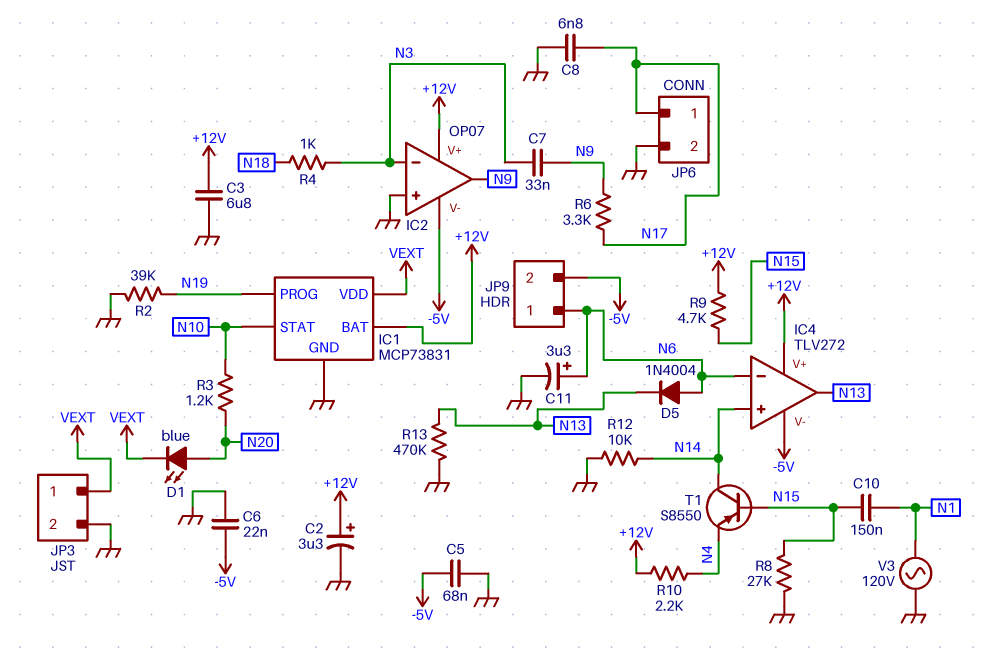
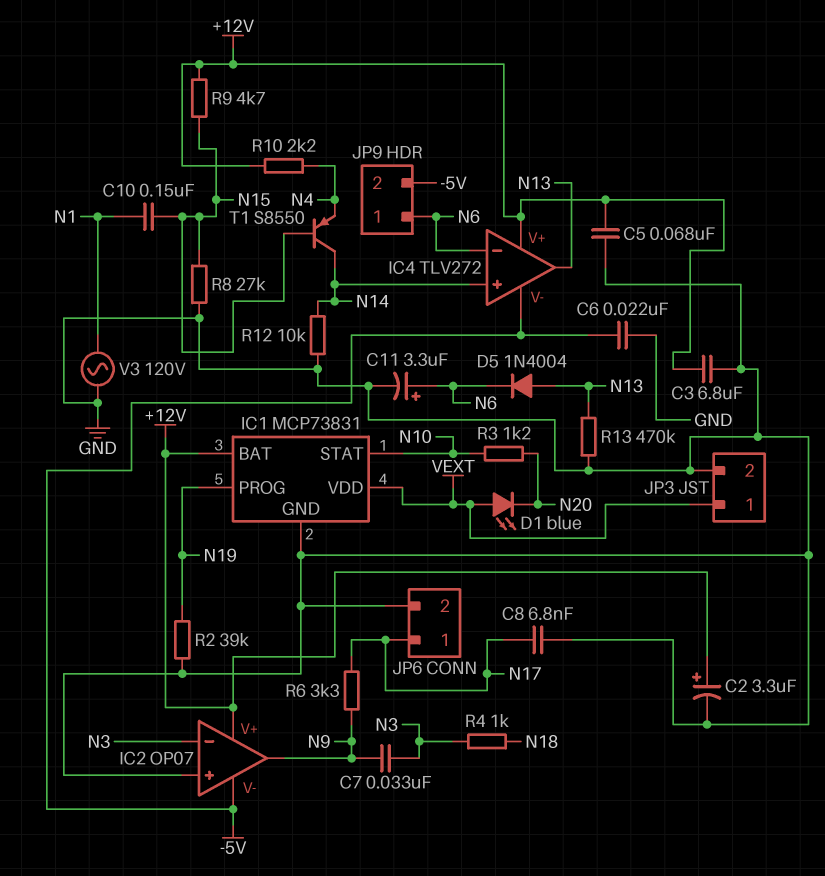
C5: 68nF (-5V, GND) -> 68nF (+12V, GND)
D1: LED blue (A N20, K VEXT) -> LED blue (A VEXT, K N20)
D5: diode 1N4004 (A N6, K N13) -> diode 1N4004 (A N13, K N6)

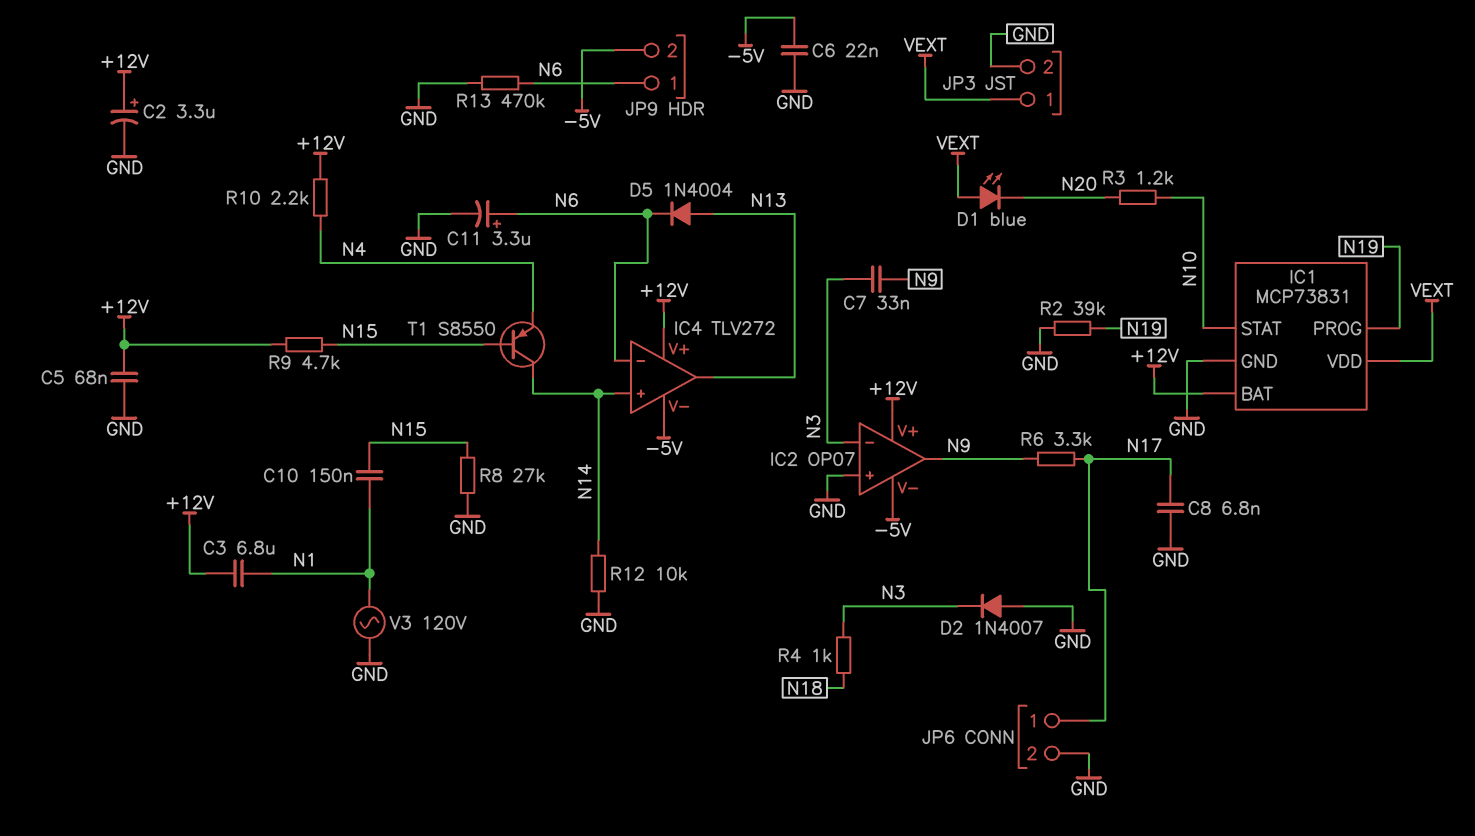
C3: 6.8uF (+12V, GND) -> 6.8uF (+12V, N1)
D2: none -> diode 1N4007 (A GND, K N3)
R13: 470k (GND, N13) -> 470k (GND, N6)

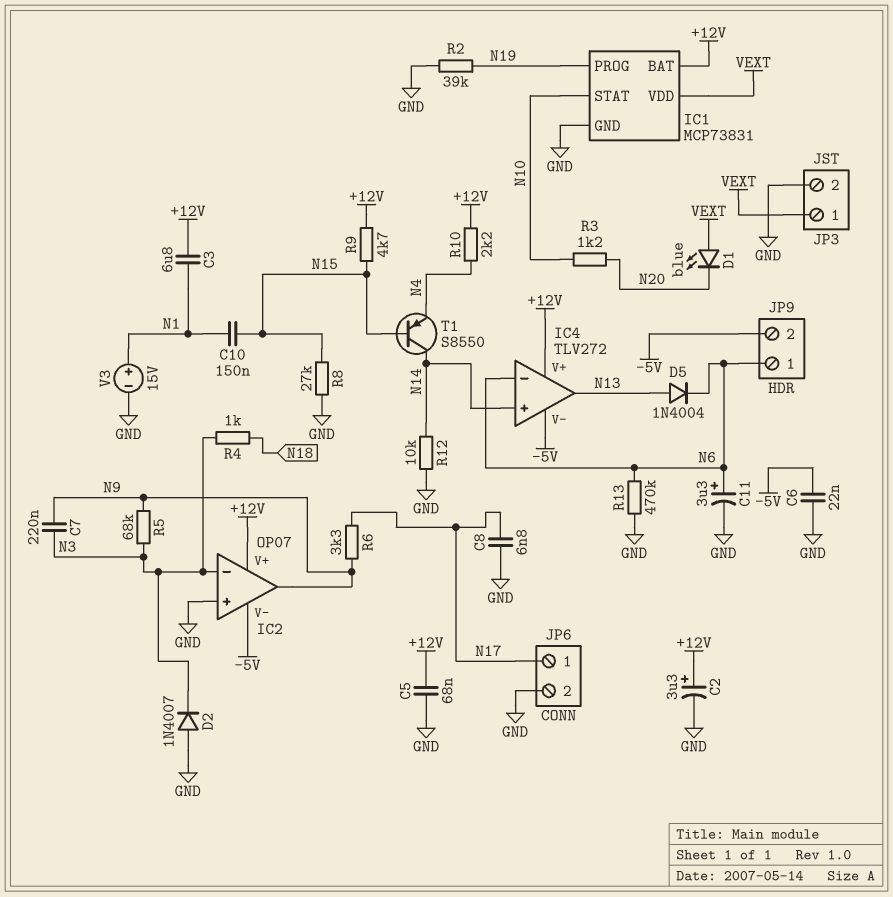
C7: 33nF (N3, N9) -> 220nF (N3, N9)
R5: none -> 68k (N3, N9)
V3: AC 120V (GND, N1) -> 15V (plus N1, minus GND)

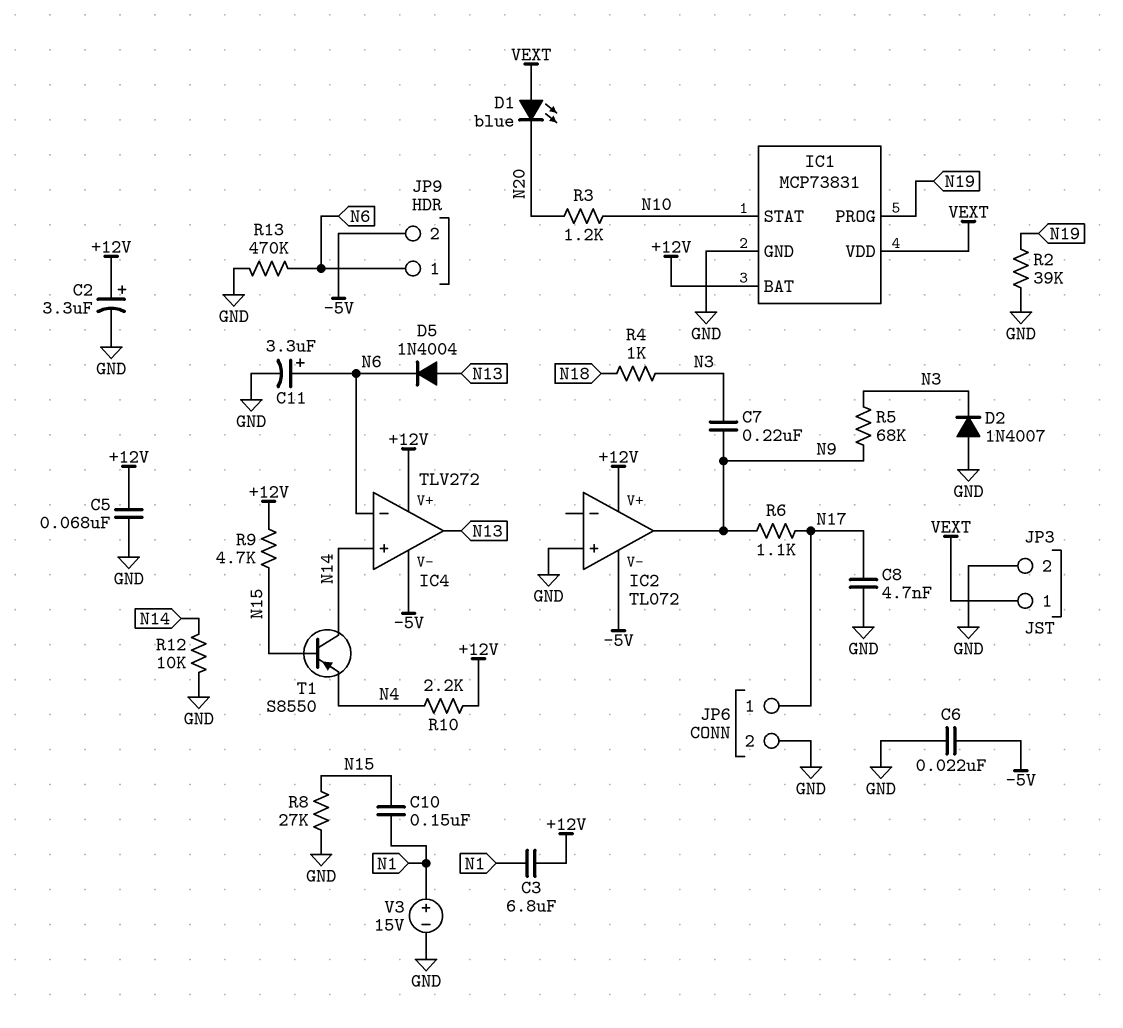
C8: 6.8nF (GND, N17) -> 4.7nF (GND, N17)
IC2: OP07 -> TL072
IC2 pin in-: N3 -> none
R6: 3.3k (N9, N17) -> 1.1k (N9, N17)

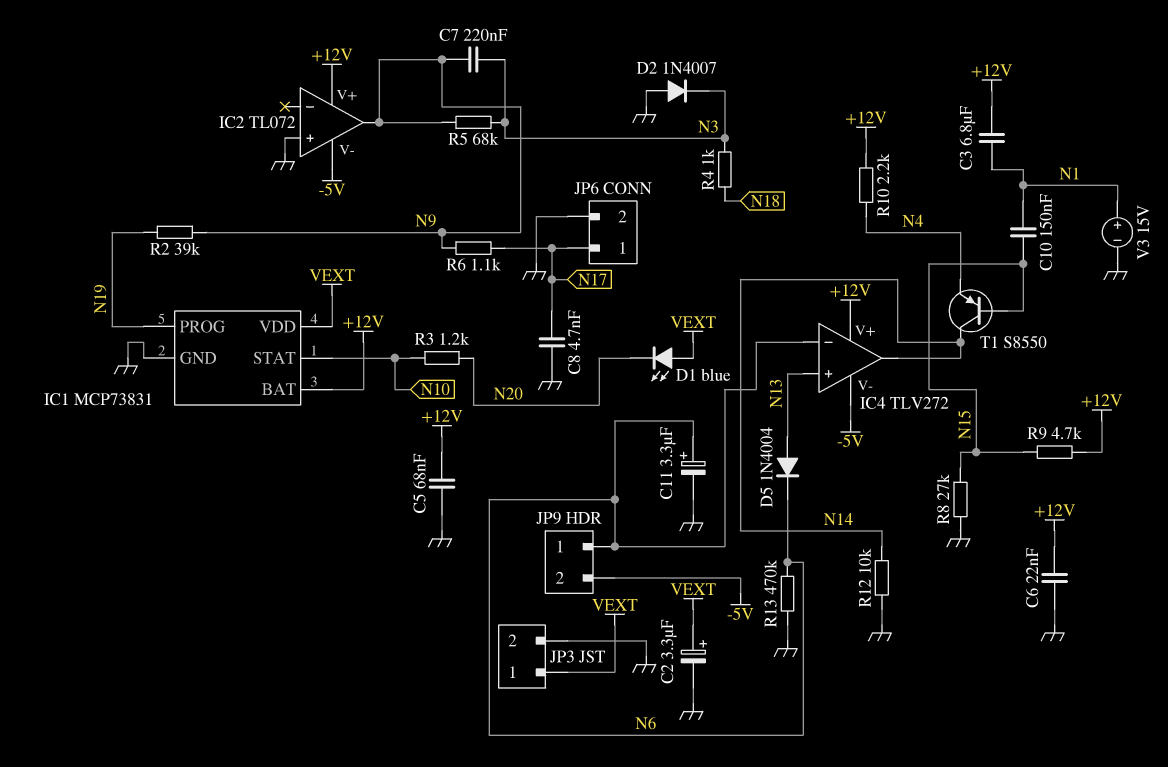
C2: 3.3uF (plus +12V, minus GND) -> 3.3uF (plus VEXT, minus GND)
C6: 22nF (-5V, GND) -> 22nF (+12V, GND)
IC4 pin in+: N14 -> N13
IC4 pin out: N13 -> N14
R2: 39k (GND, N19) -> 39k (N9, N19)

